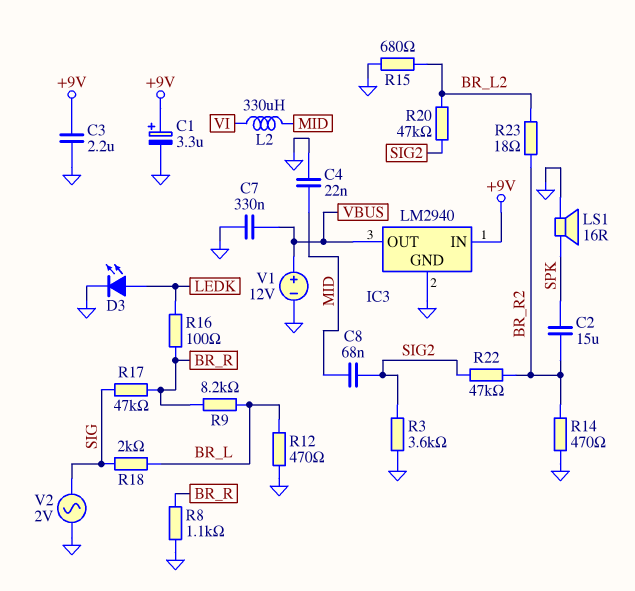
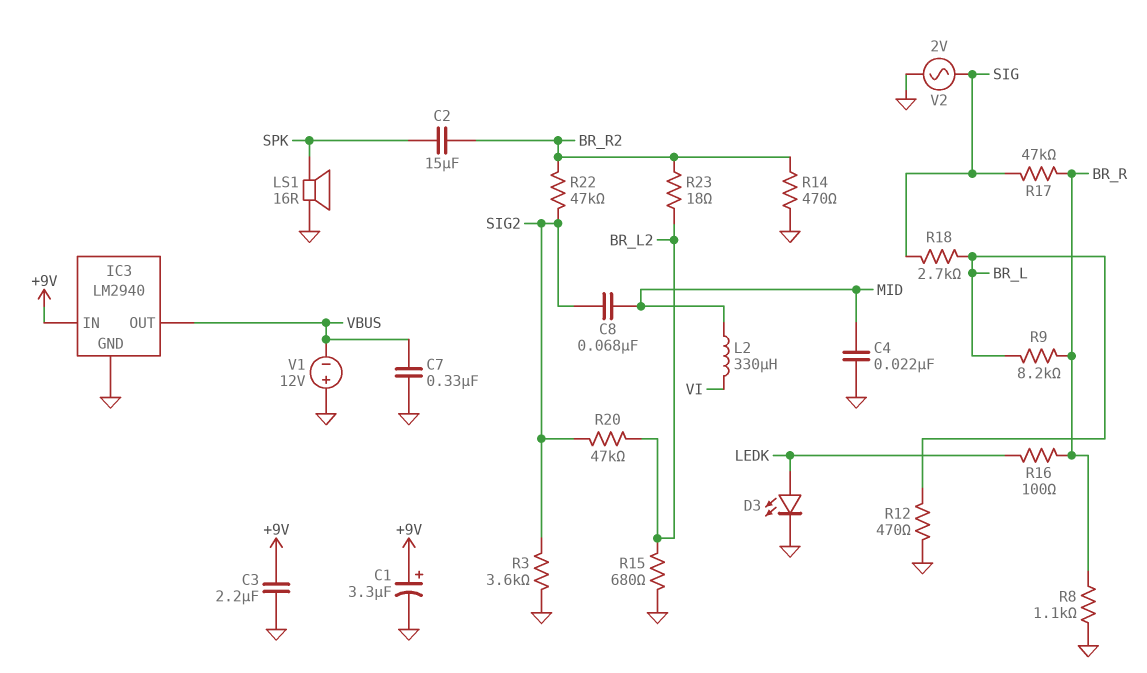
R18: 2k (BR_L, SIG) -> 2.7k (BR_L, SIG)
V1: 12V (plus VBUS, minus GND) -> 12V (plus GND, minus VBUS)

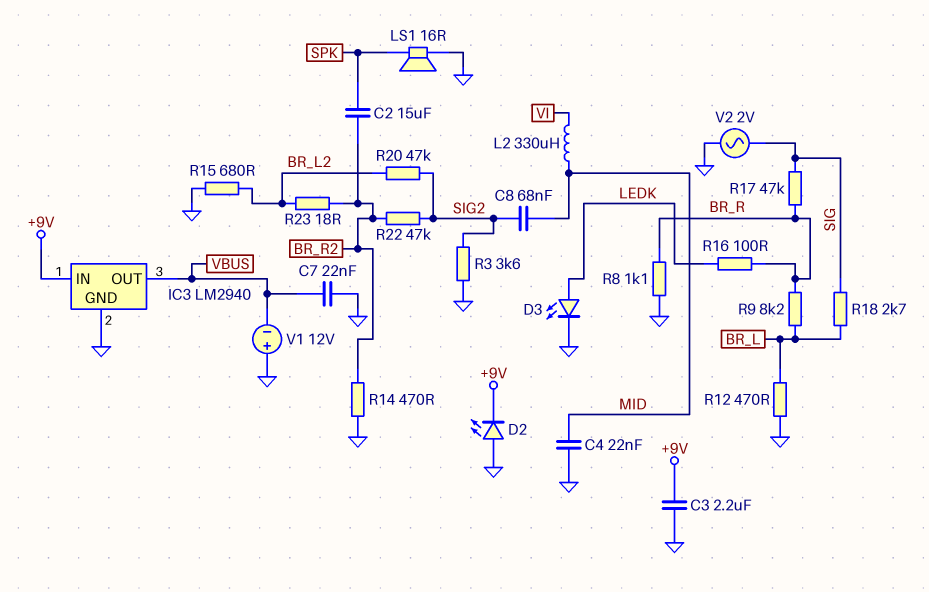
C1: 3.3uF (plus +9V, minus GND) -> none
C7: 330nF (GND, VBUS) -> 22nF (GND, VBUS)
D2: none -> LED (A GND, K +9V)

